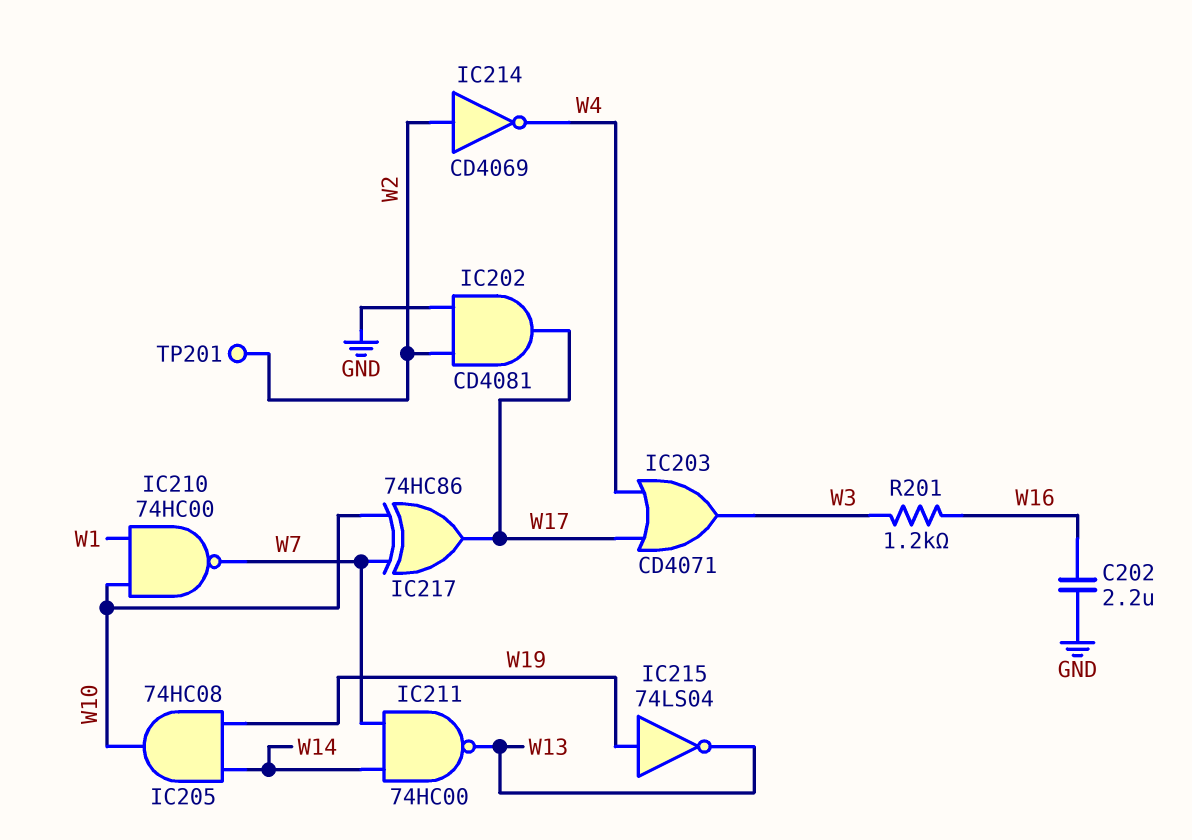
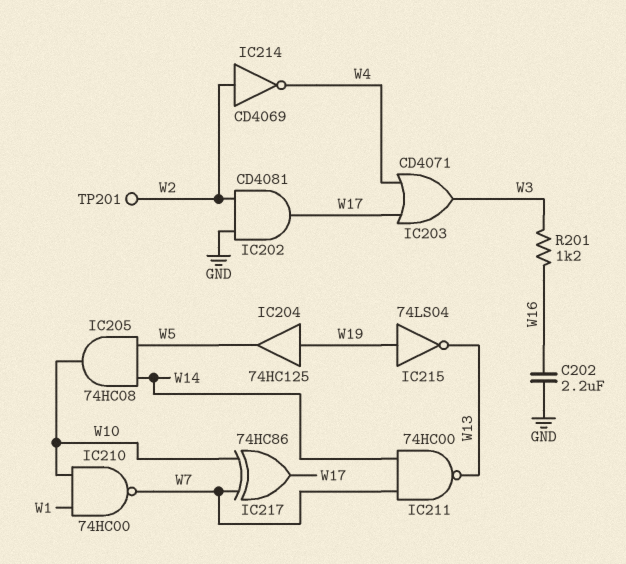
IC204: none -> buffer 74HC125 (in W19, out W5)
IC205: AND 74HC08 (in W14, in W19, out W10) -> AND 74HC08 (in W5, in W14, out W10)

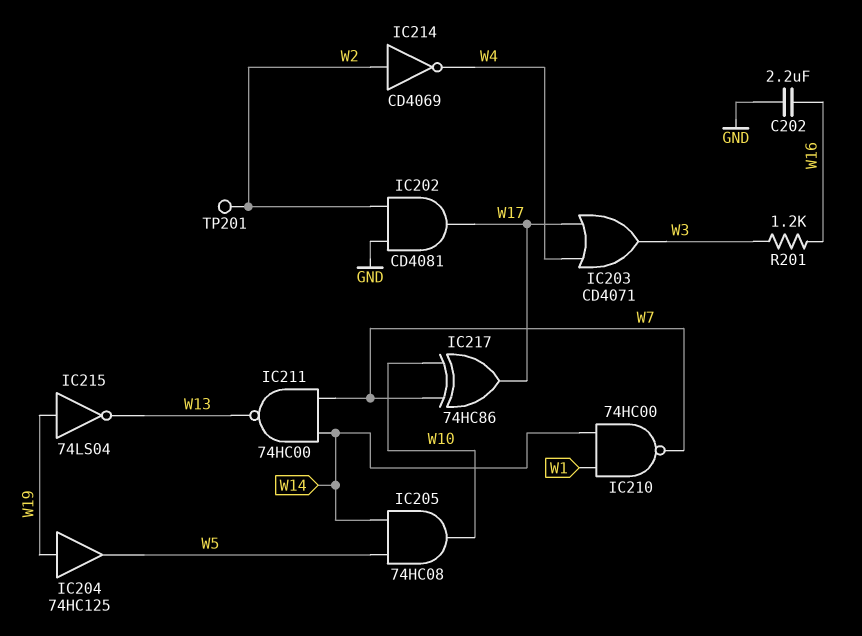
IC210: NAND 74HC00 (in W1, in W10, out W7) -> NAND 74HC00 (in W1, in W14, out W7)

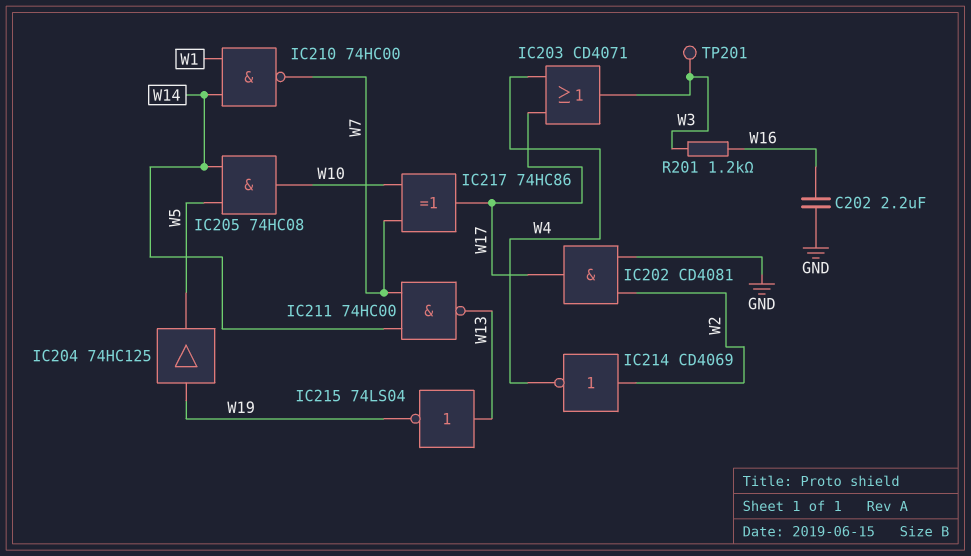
IC215: NOT 74LS04 (in W19, out W13) -> NOT 74LS04 (in W13, out W19)
TP201: test point (W2) -> test point (W3)

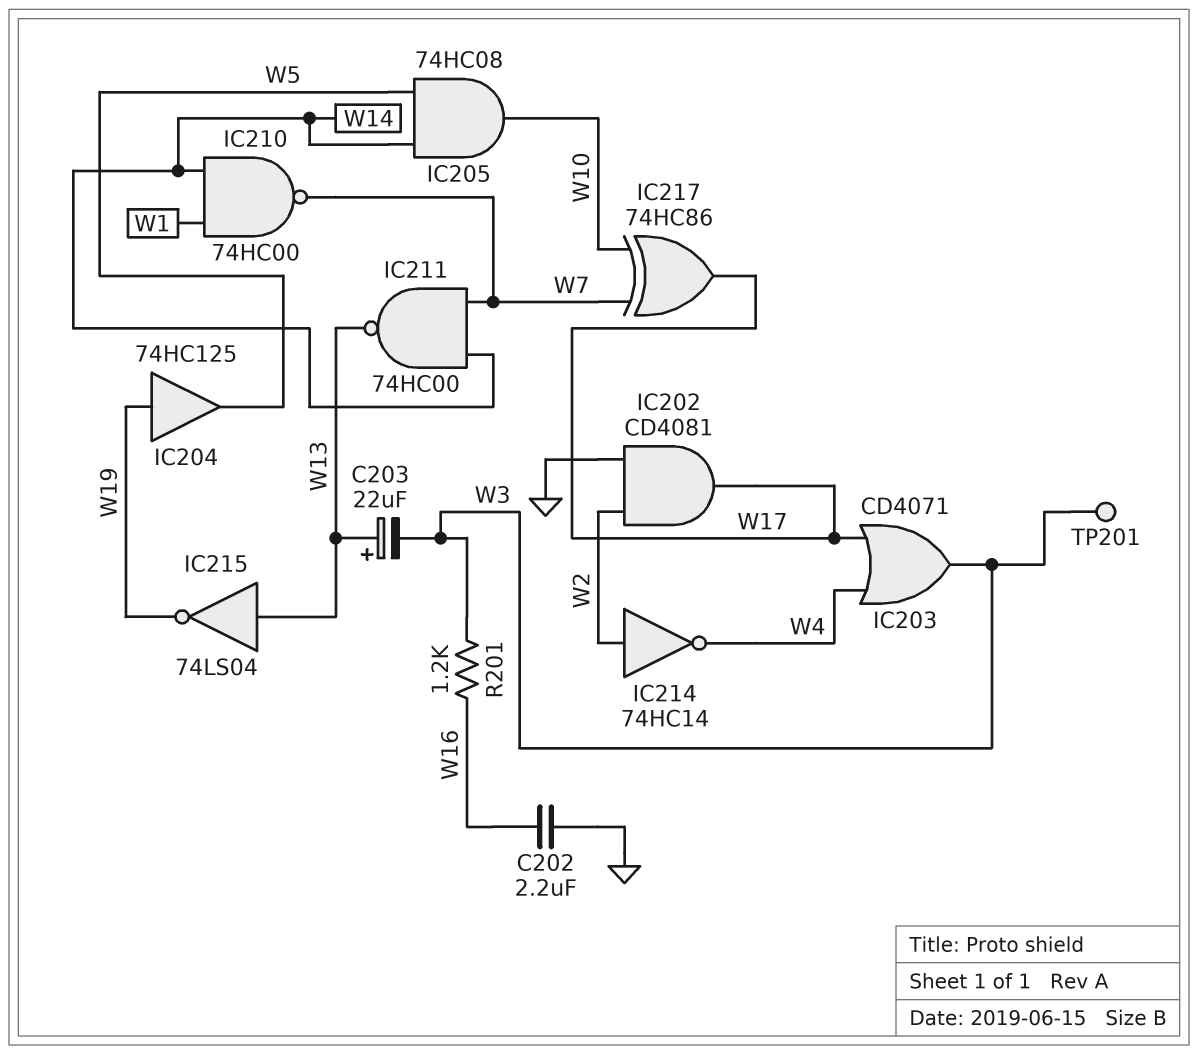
C203: none -> 22uF (plus W13, minus W3)
IC214: NOT CD4069 (in W2, out W4) -> NOT 74HC14 (in W2, out W4)

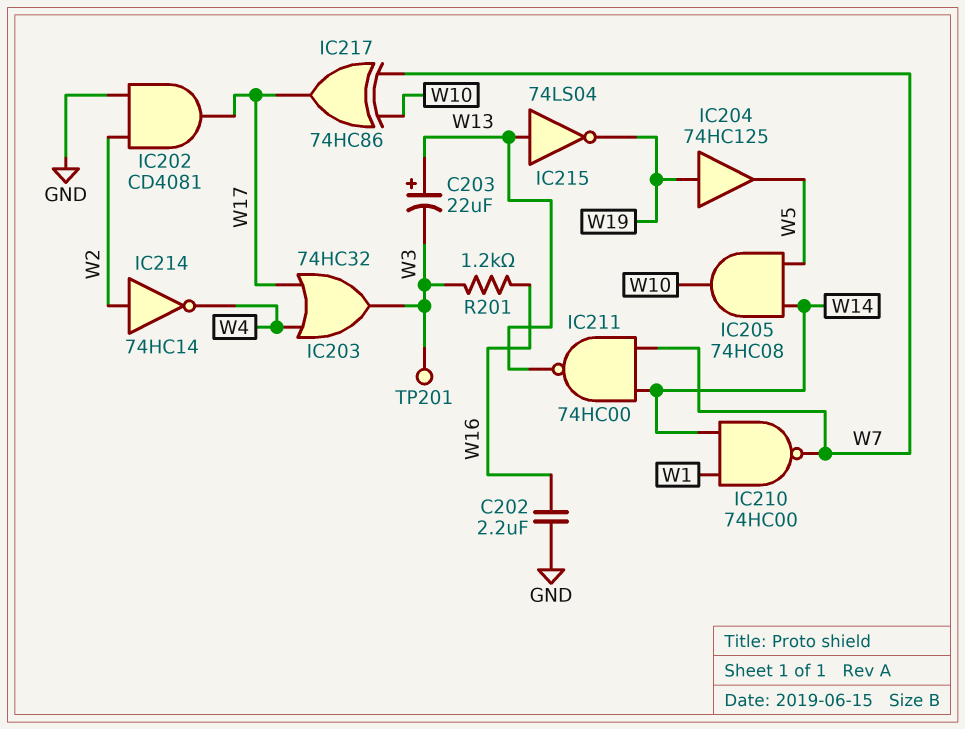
IC203: OR CD4071 (in W4, in W17, out W3) -> OR 74HC32 (in W4, in W17, out W3)

